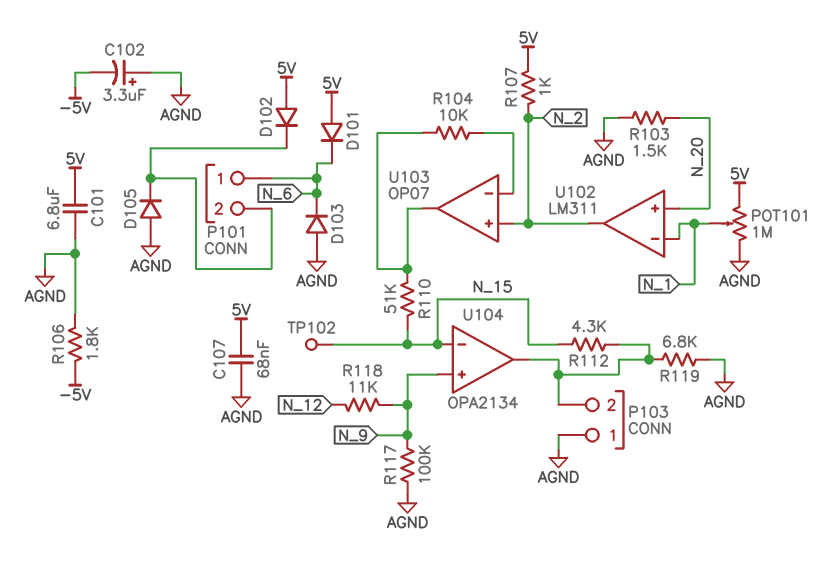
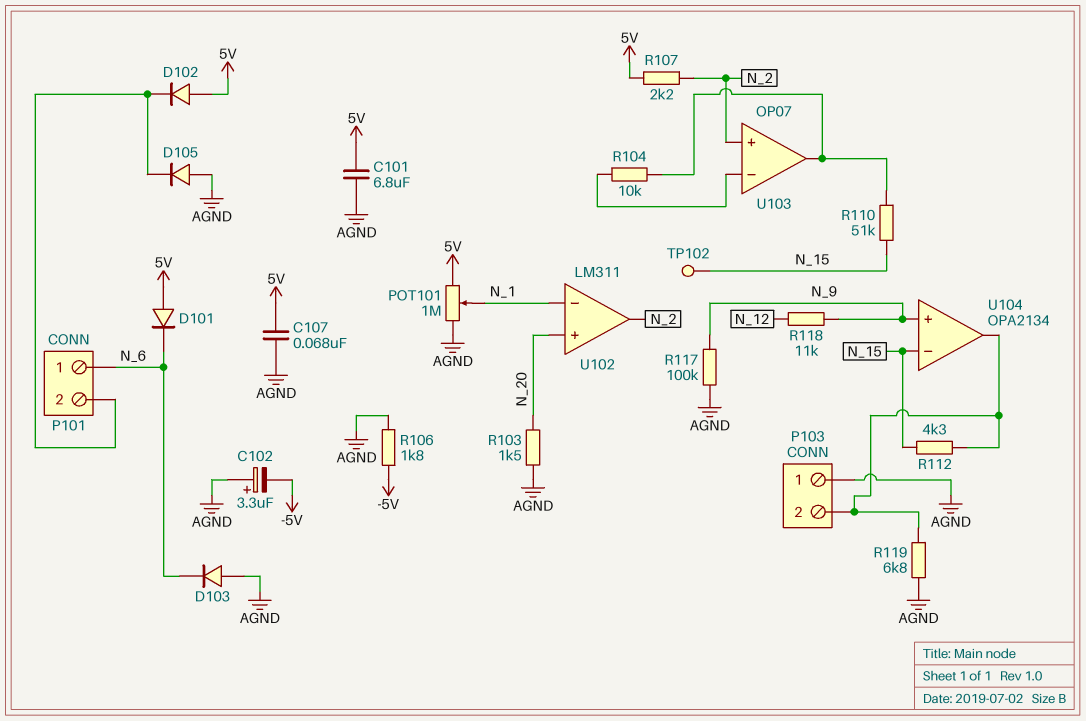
R107: 1k (5V, N_2) -> 2.2k (5V, N_2)

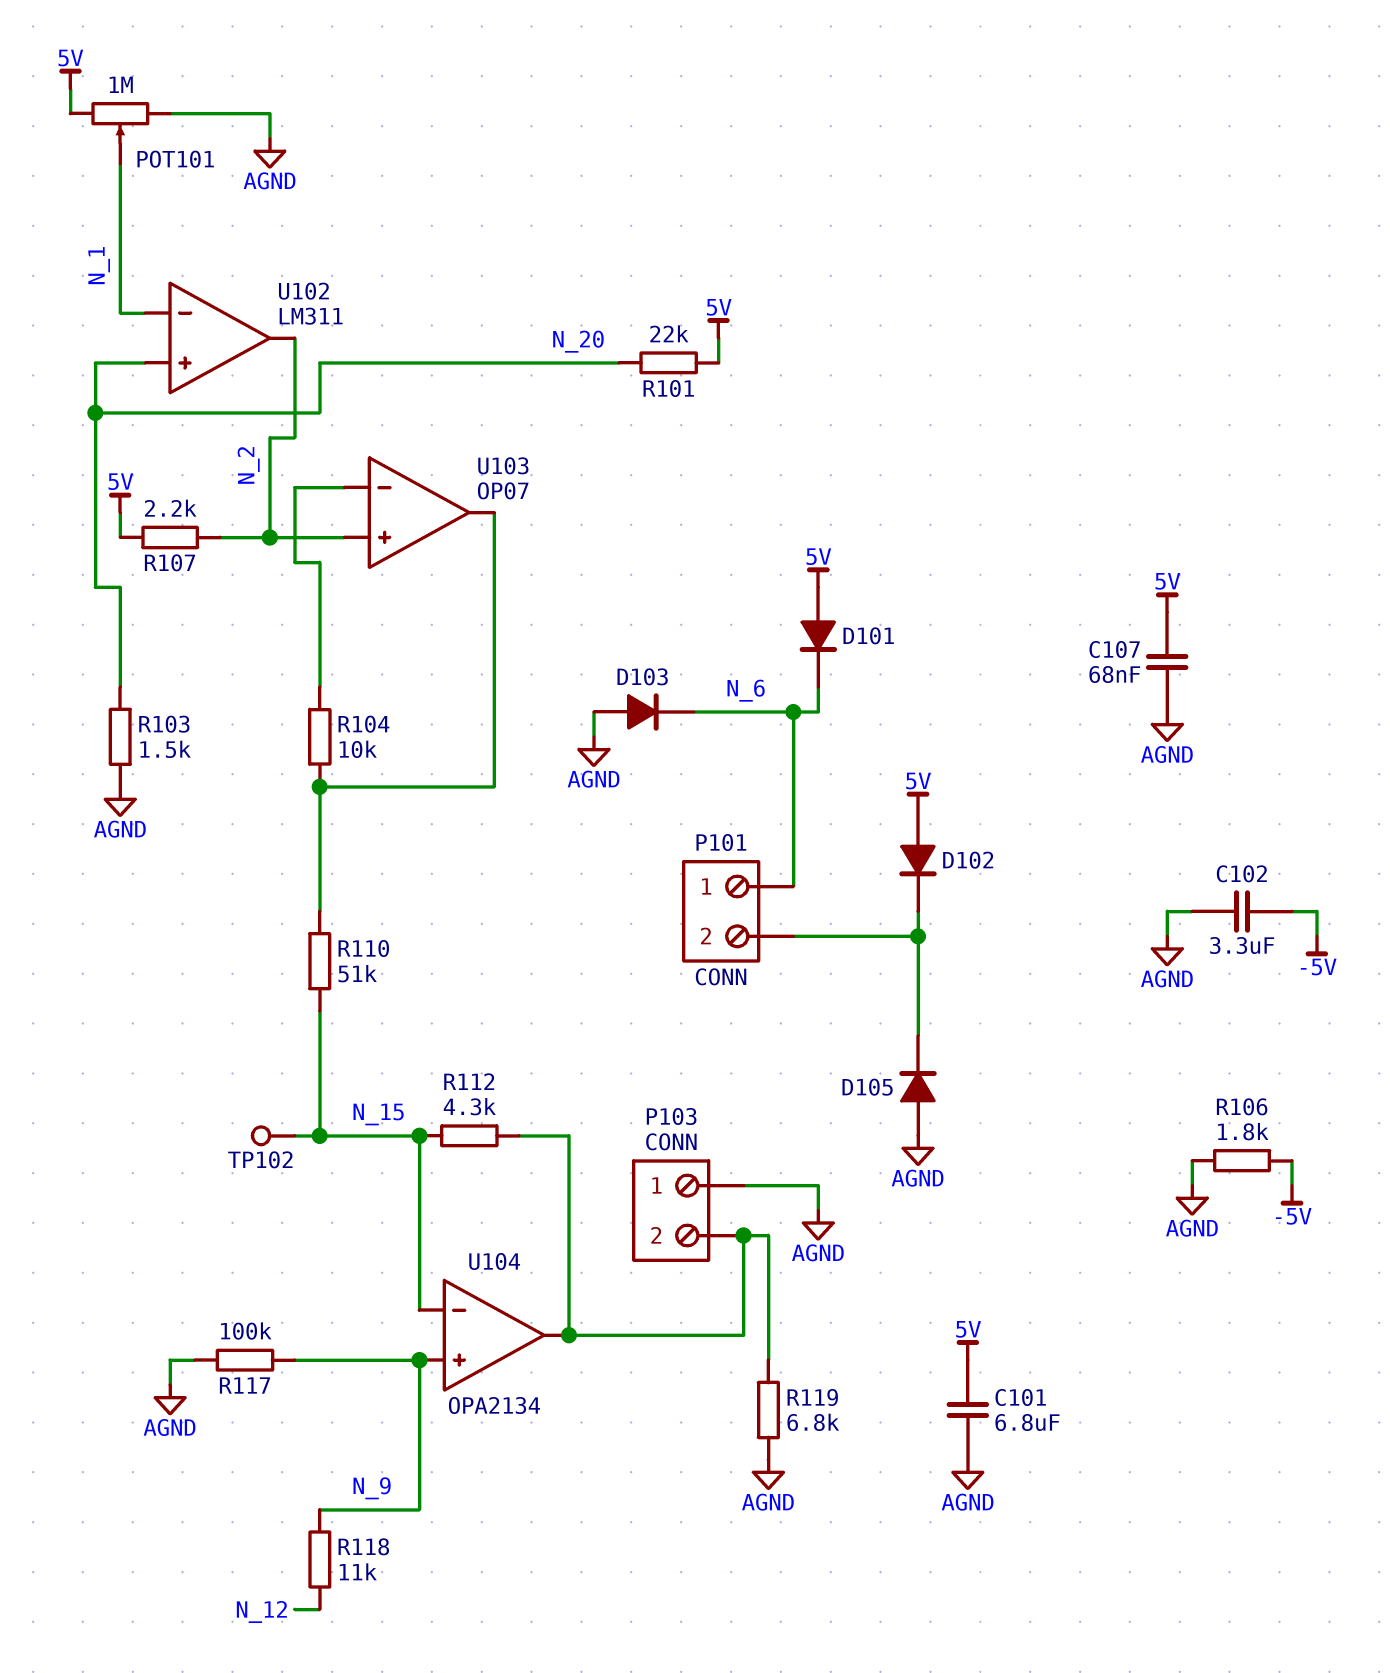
C102: 3.3uF (plus AGND, minus -5V) -> 3.3uF (-5V, AGND)
R101: none -> 22k (5V, N_20)

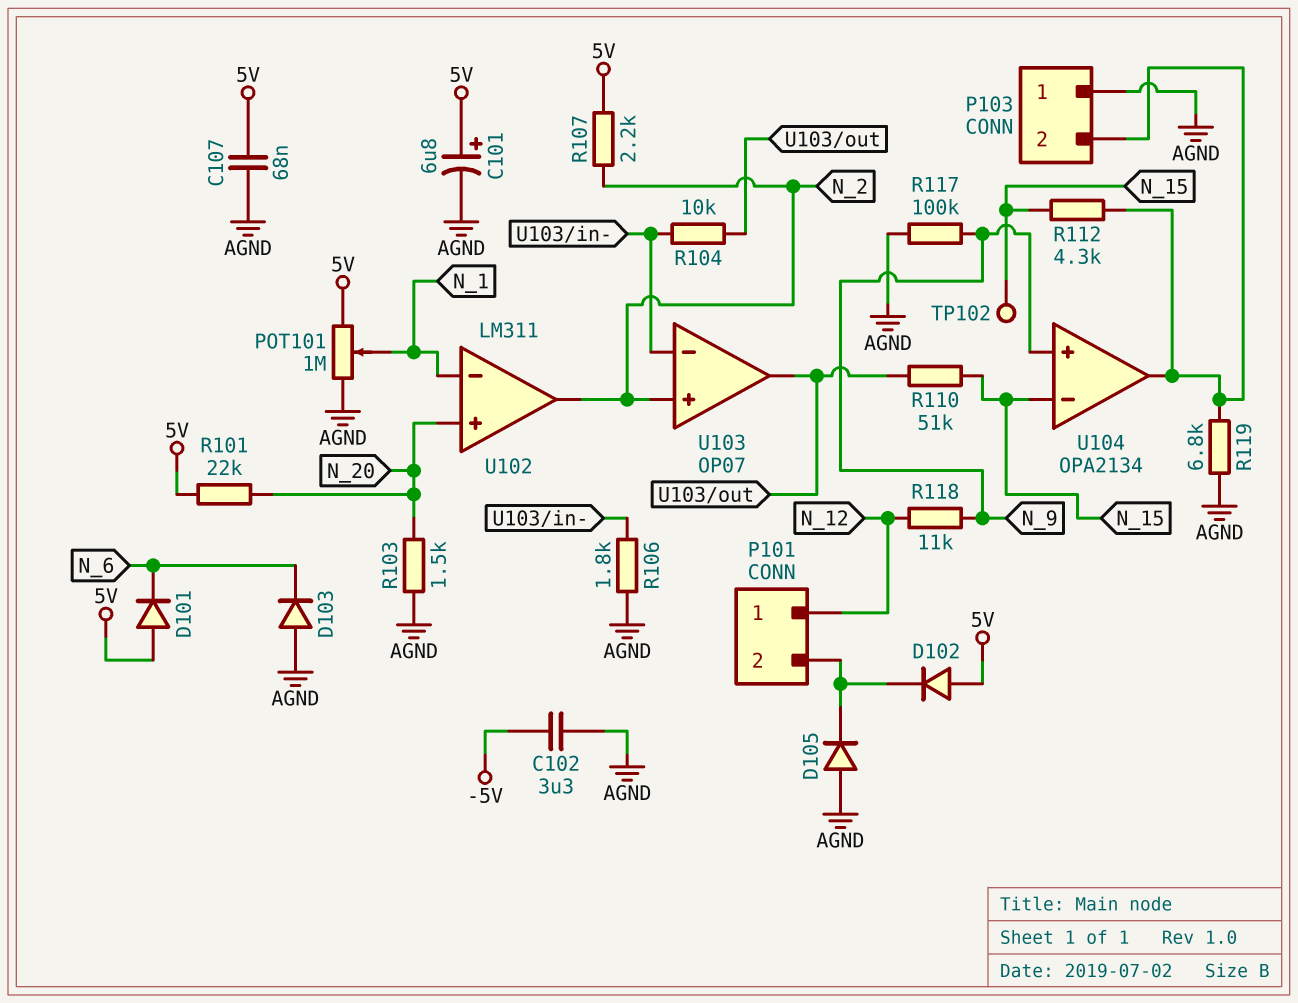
C101: 6.8uF (5V, AGND) -> 6.8uF (plus 5V, minus AGND)
P101 pin 1: N_6 -> N_12
R106: 1.8k (-5V, AGND) -> 1.8k (AGND, U103/in-)

